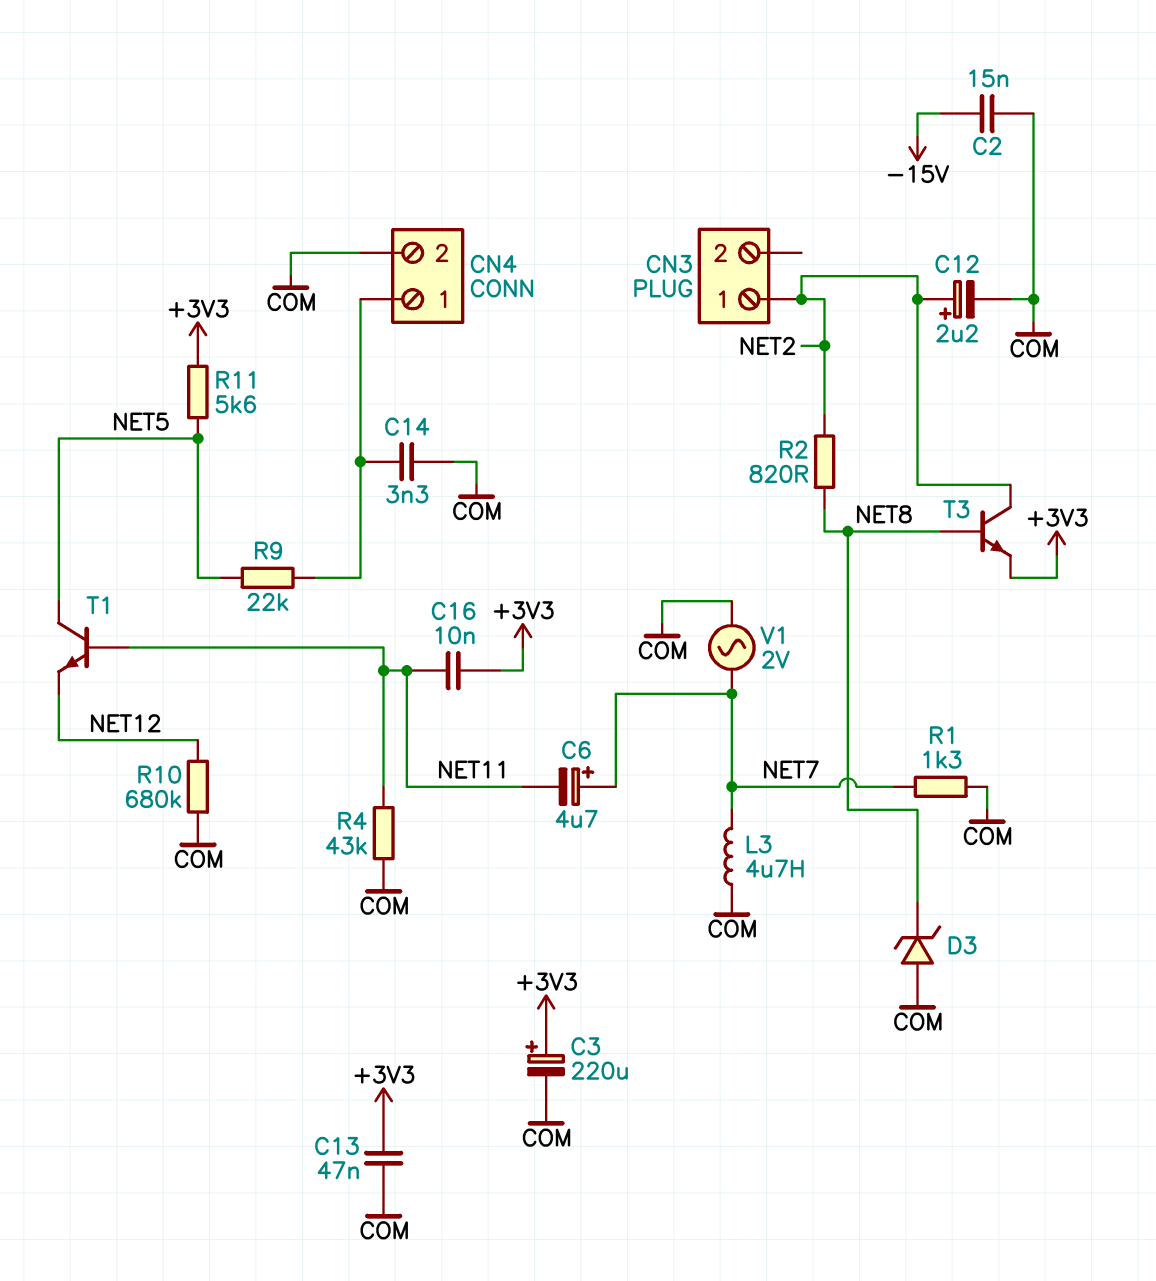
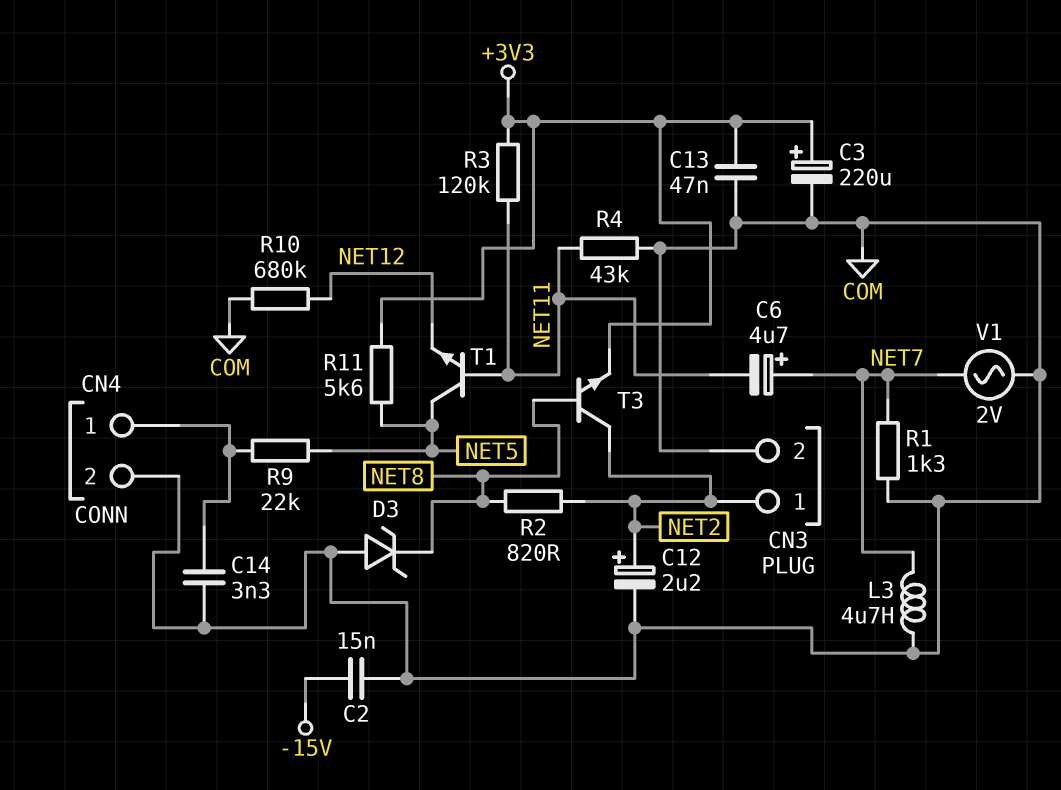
C16: 10nF (+3V3, NET11) -> none
CN3 pin 2: none -> COM
R3: none -> 120k (+3V3, NET11)

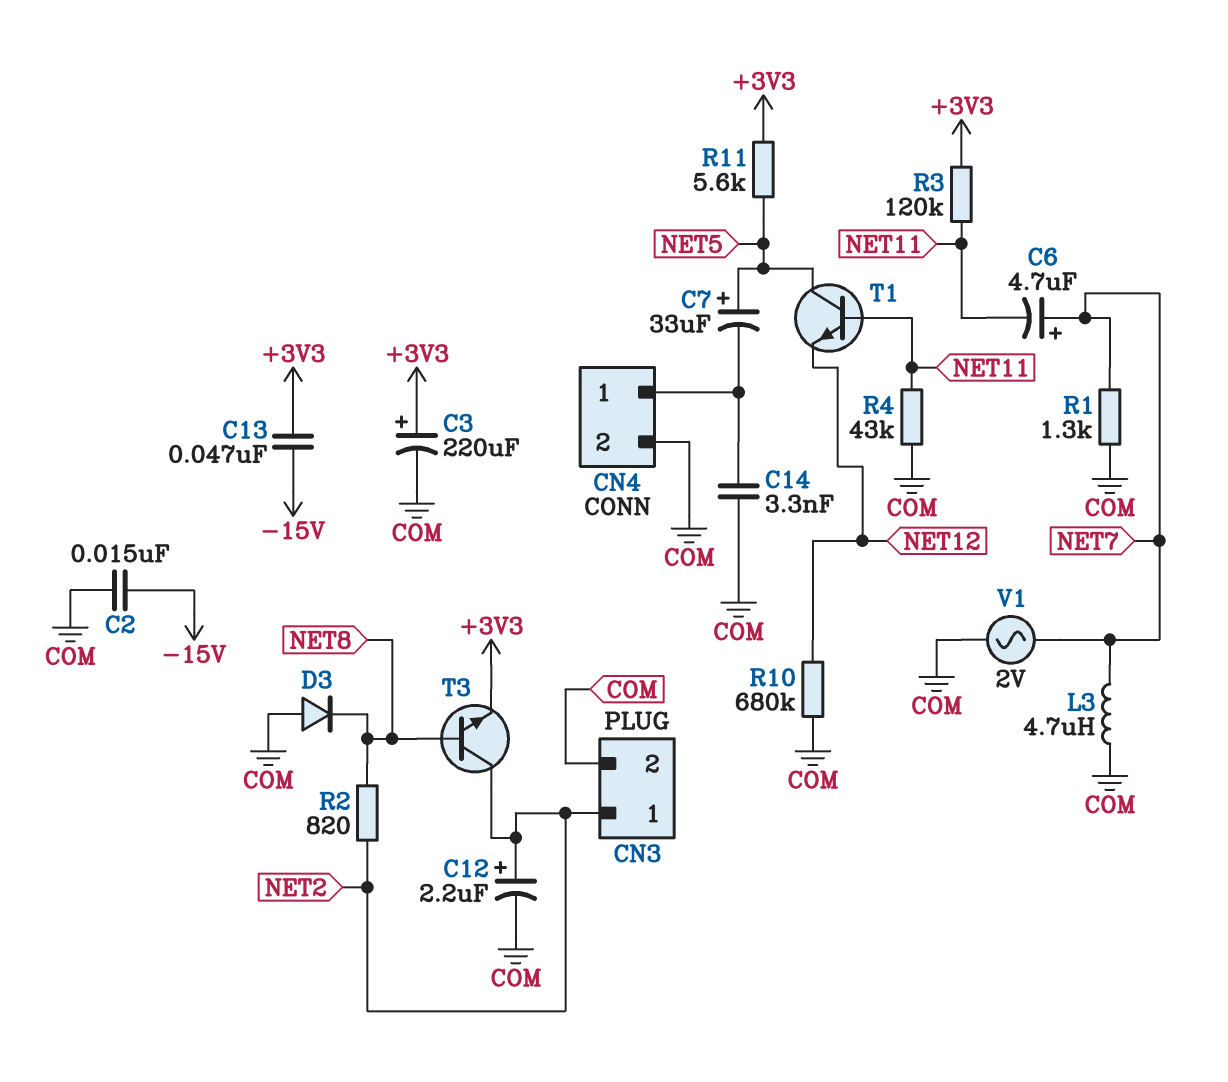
C7: none -> 33uF (plus NET5, minus CN4/1)
C13: 47nF (+3V3, COM) -> 47nF (+3V3, -15V)
D3: zener (A COM, K NET8) -> diode (A COM, K NET8)
R9: 22k (CN4/1, NET5) -> none

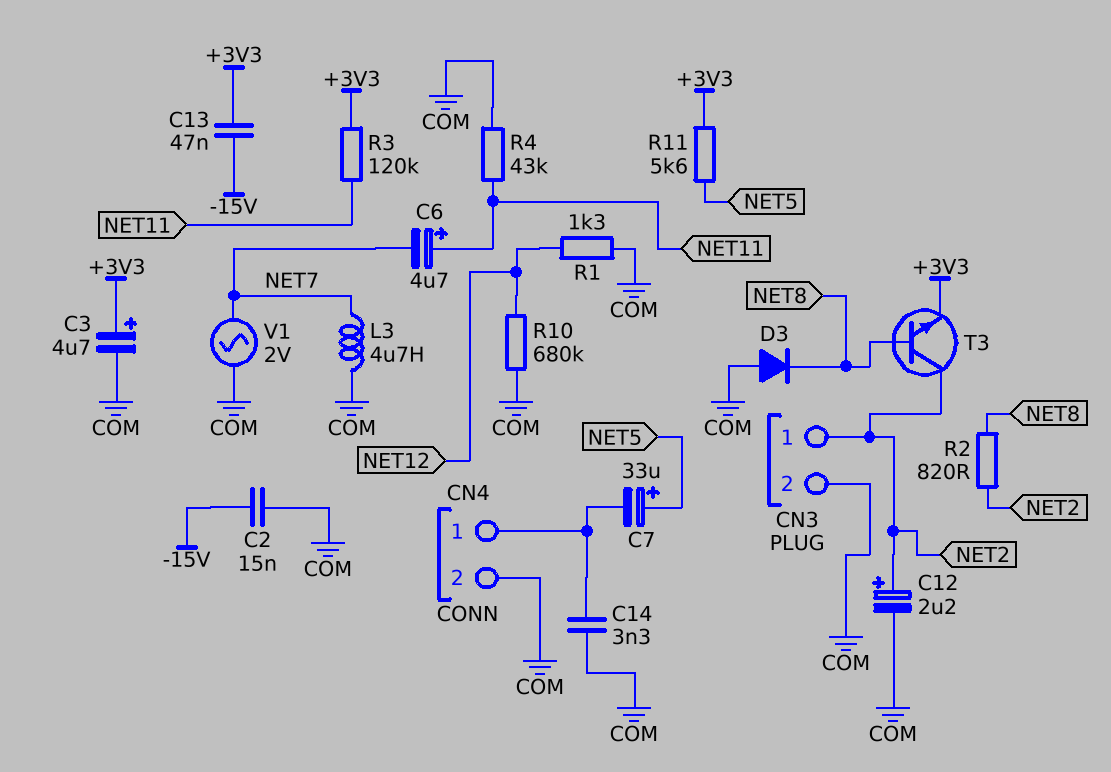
C3: 220uF (plus +3V3, minus COM) -> 4.7uF (plus +3V3, minus COM)
C6: 4.7uF (plus NET7, minus NET11) -> 4.7uF (plus NET11, minus NET7)
R1: 1.3k (COM, NET7) -> 1.3k (COM, NET12)
T1: NPN (B NET11, C NET5, E NET12) -> none

